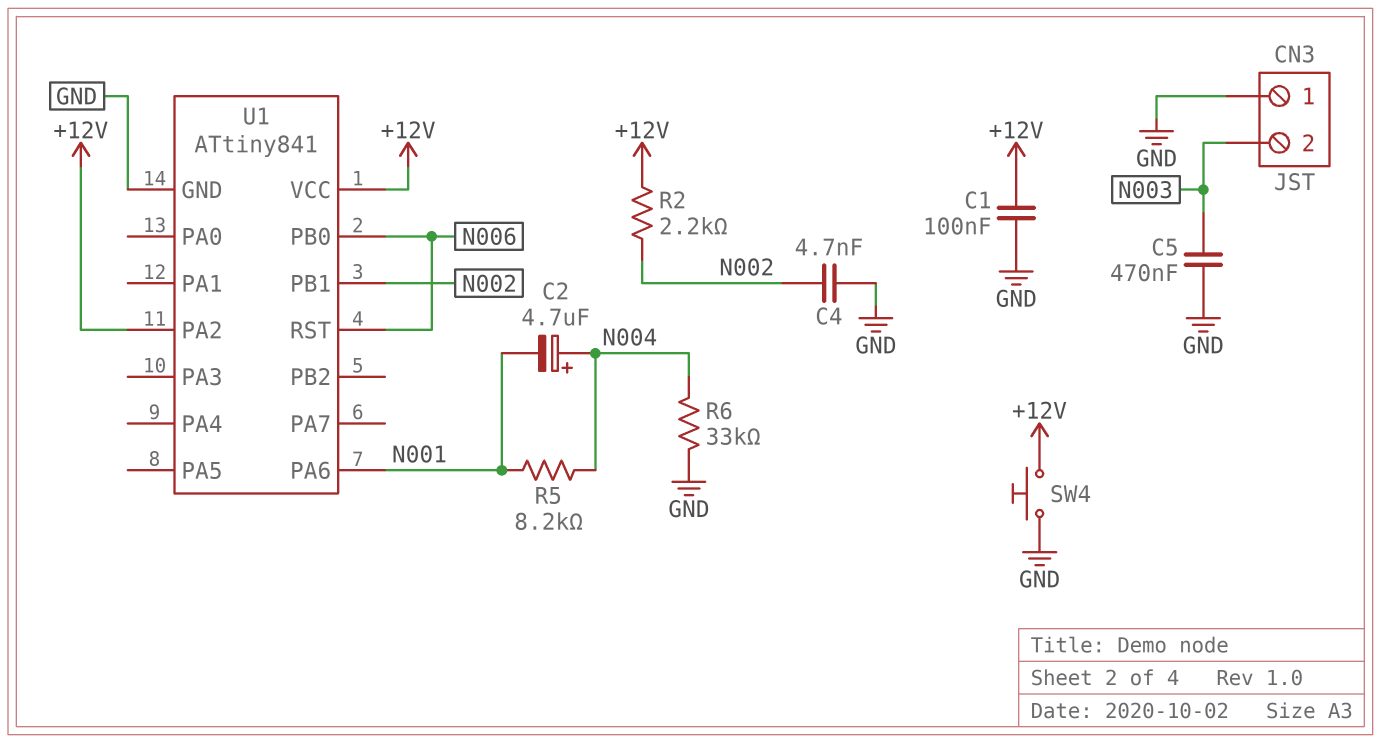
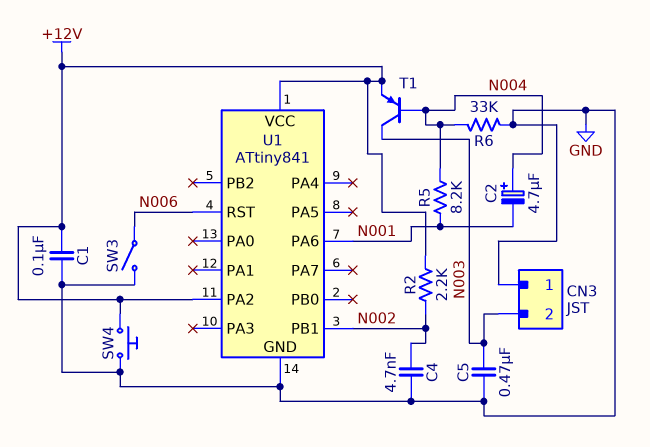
SW3: none -> switch (GND, N006)
T1: none -> PNP (B N004, C N003, E +12V)
U1 pin PB0: N006 -> none

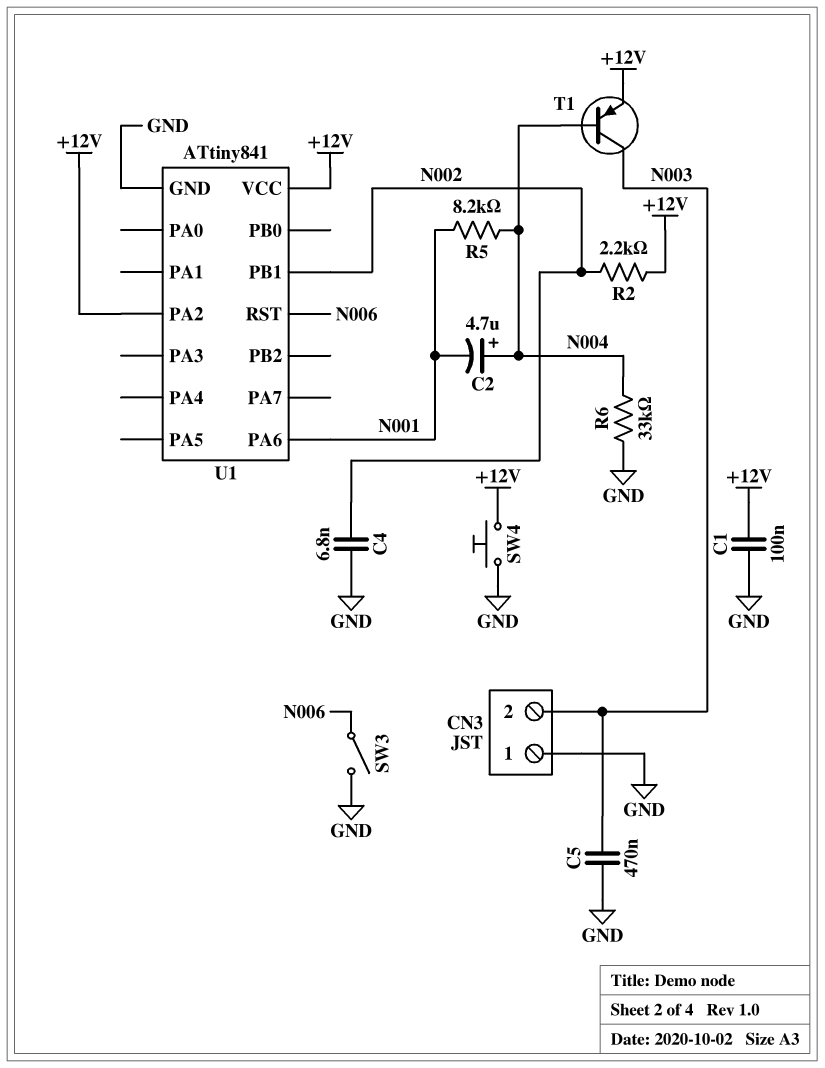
C4: 4.7nF (GND, N002) -> 6.8nF (GND, N002)

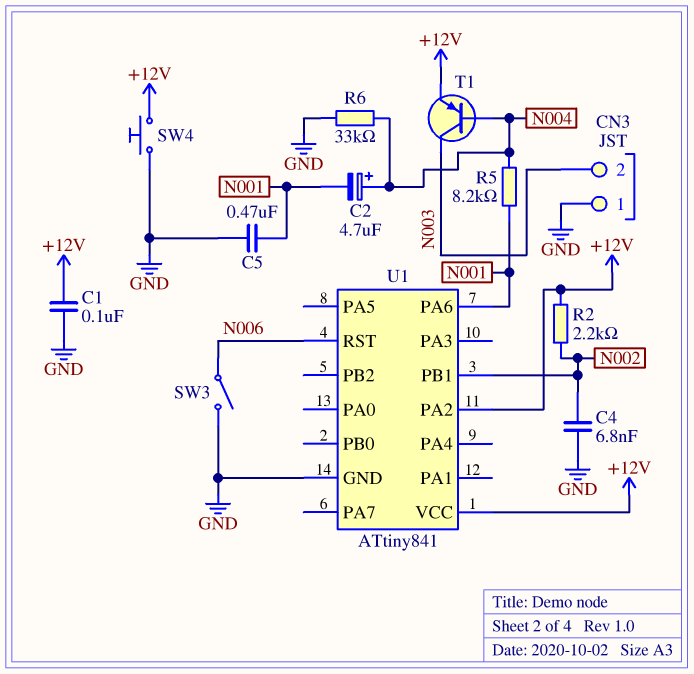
C5: 470nF (GND, N003) -> 470nF (GND, N001)

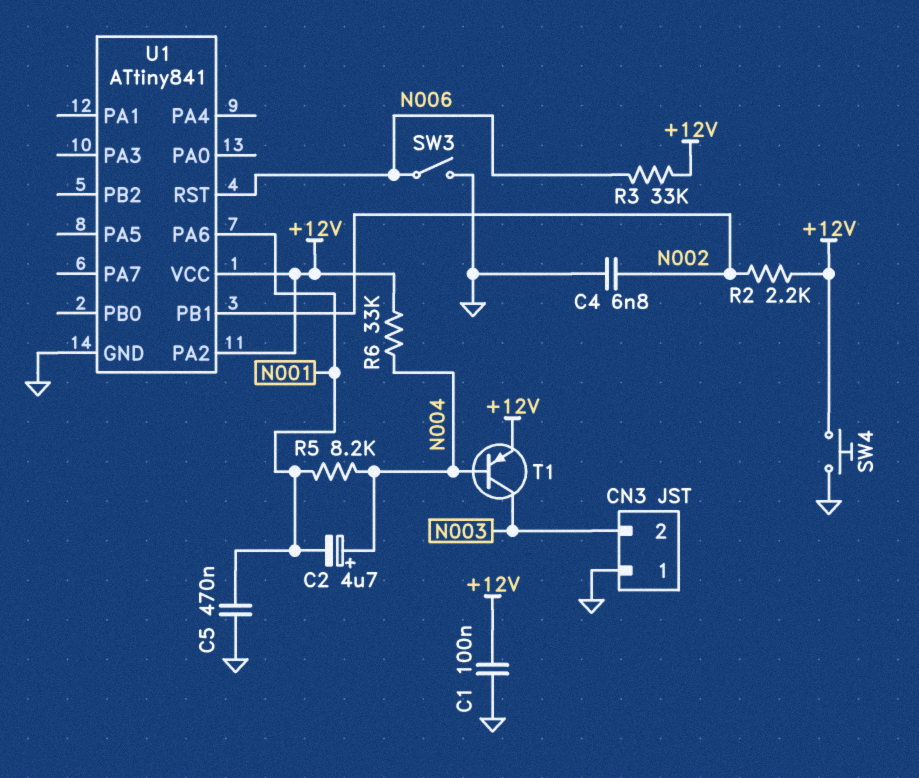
R3: none -> 33k (+12V, N006)
R6: 33k (GND, N004) -> 33k (+12V, N004)

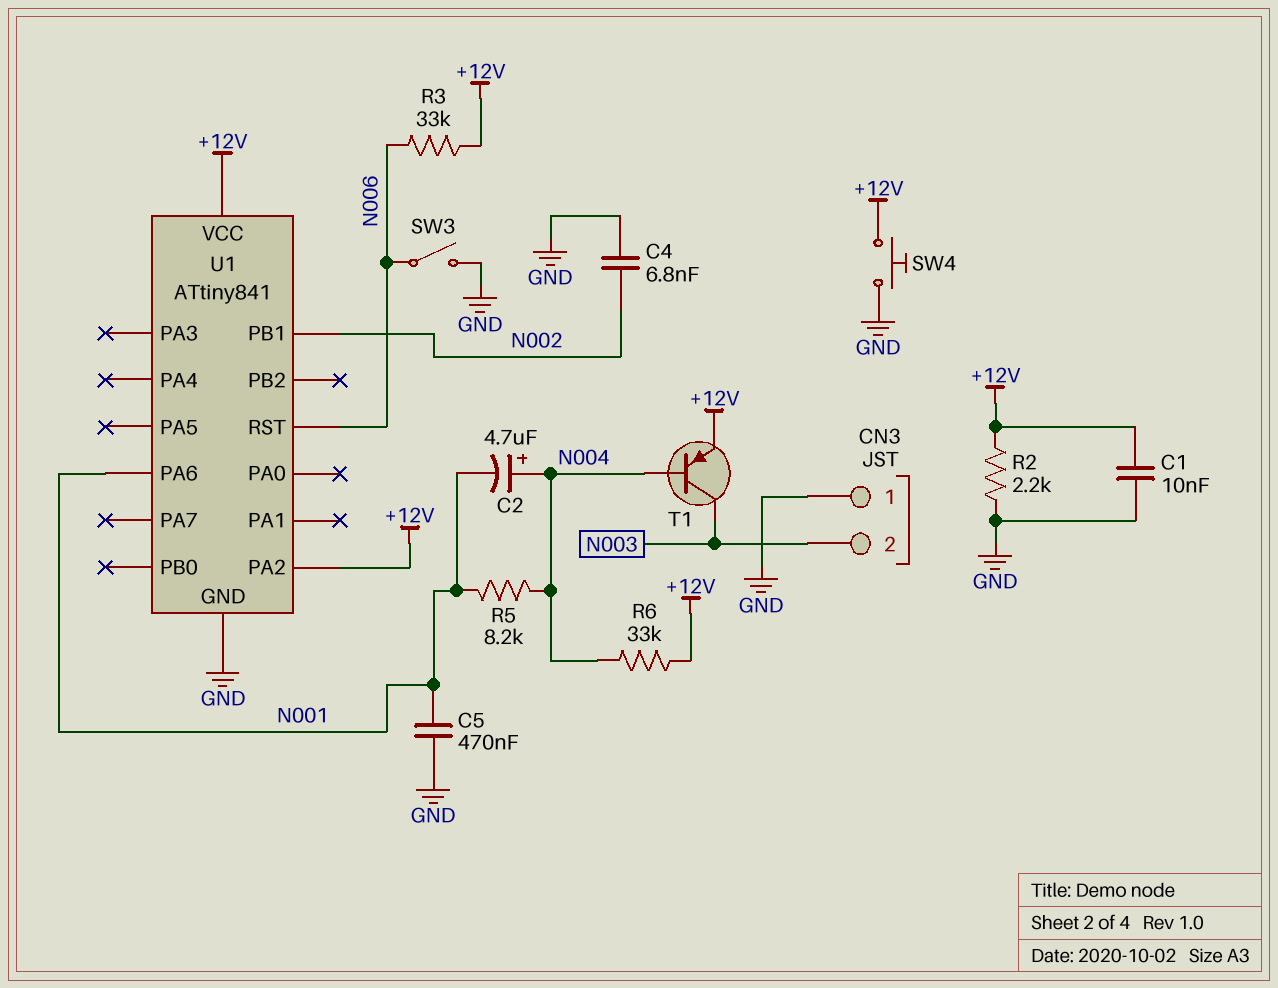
C1: 100nF (+12V, GND) -> 10nF (+12V, GND)
R2: 2.2k (+12V, N002) -> 2.2k (+12V, GND)

